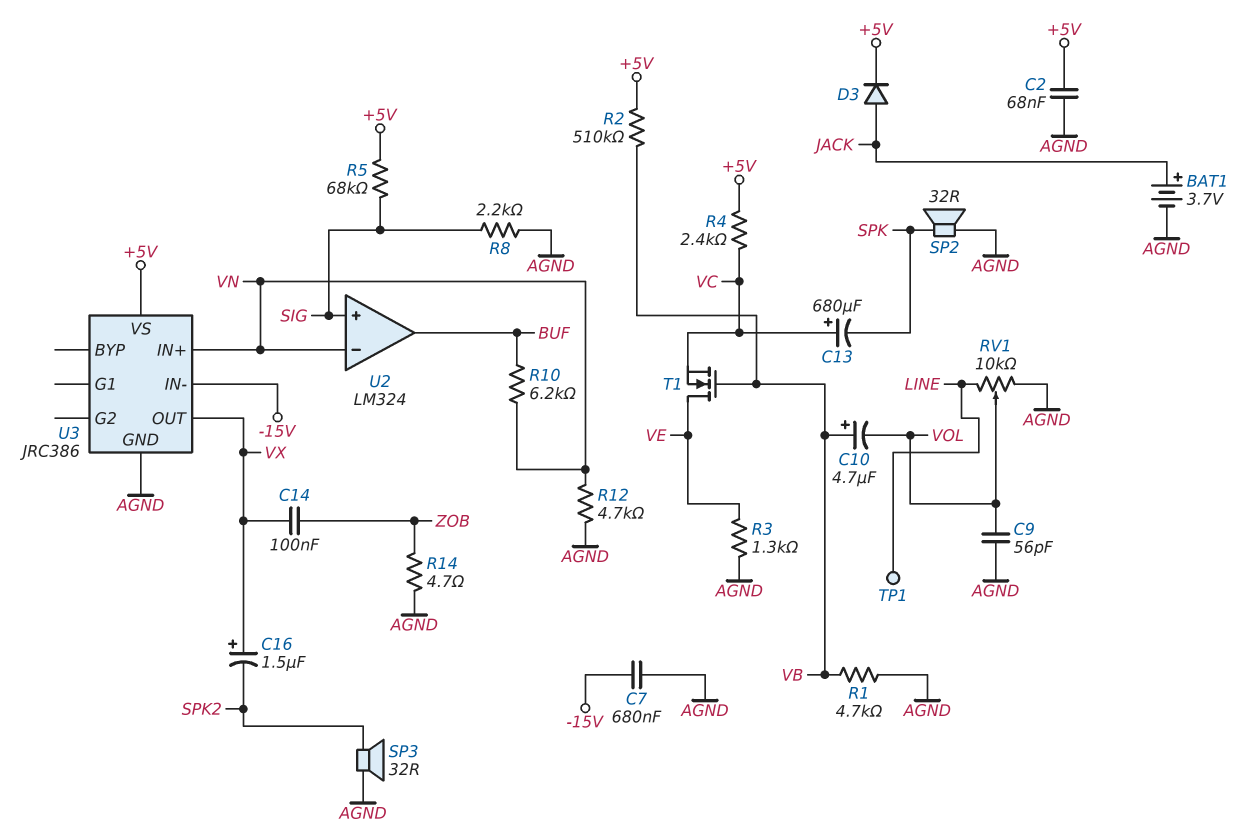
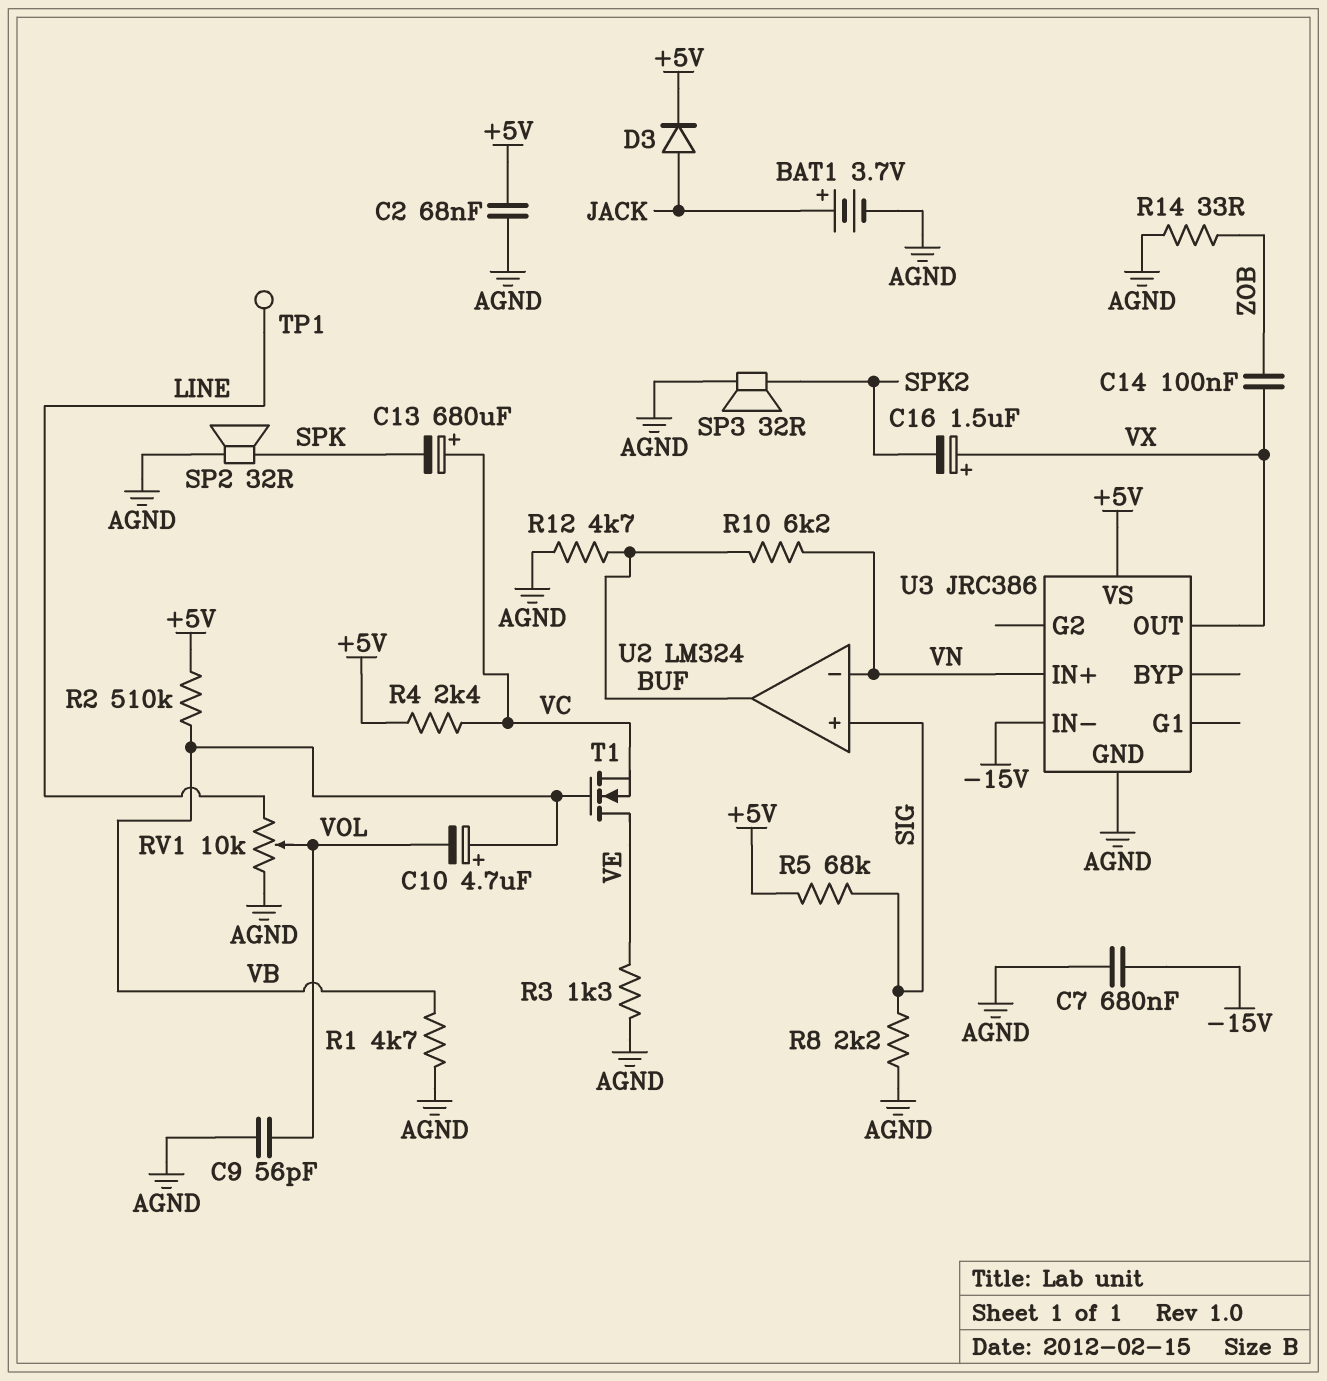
R12: 4.7k (AGND, VN) -> 4.7k (AGND, BUF)
R14: 4.7 (AGND, ZOB) -> 33 (AGND, ZOB)

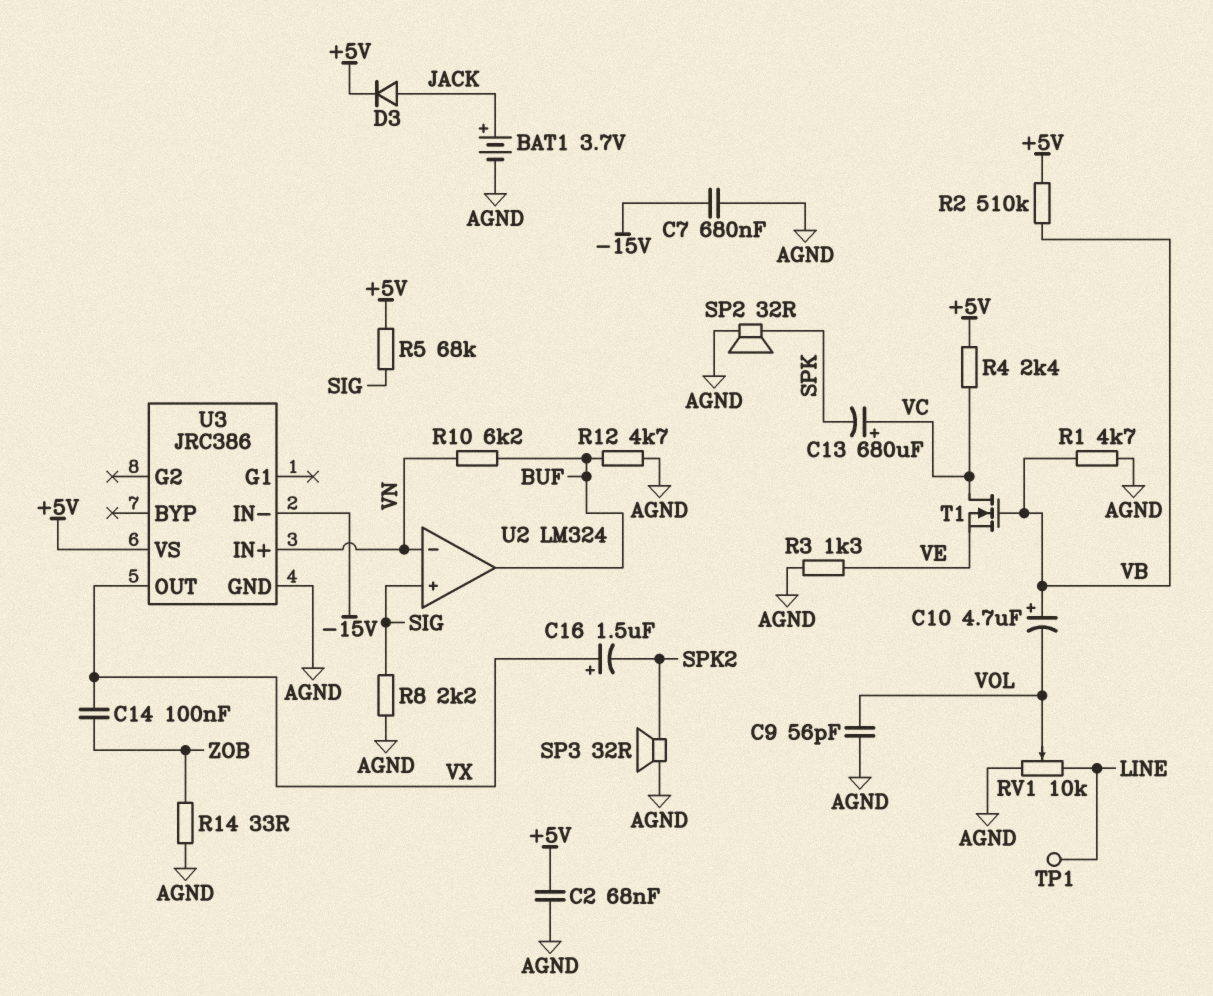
T1: NMOS (G VB, D VE, S VC) -> NMOS (G VB, D VC, S VE)

